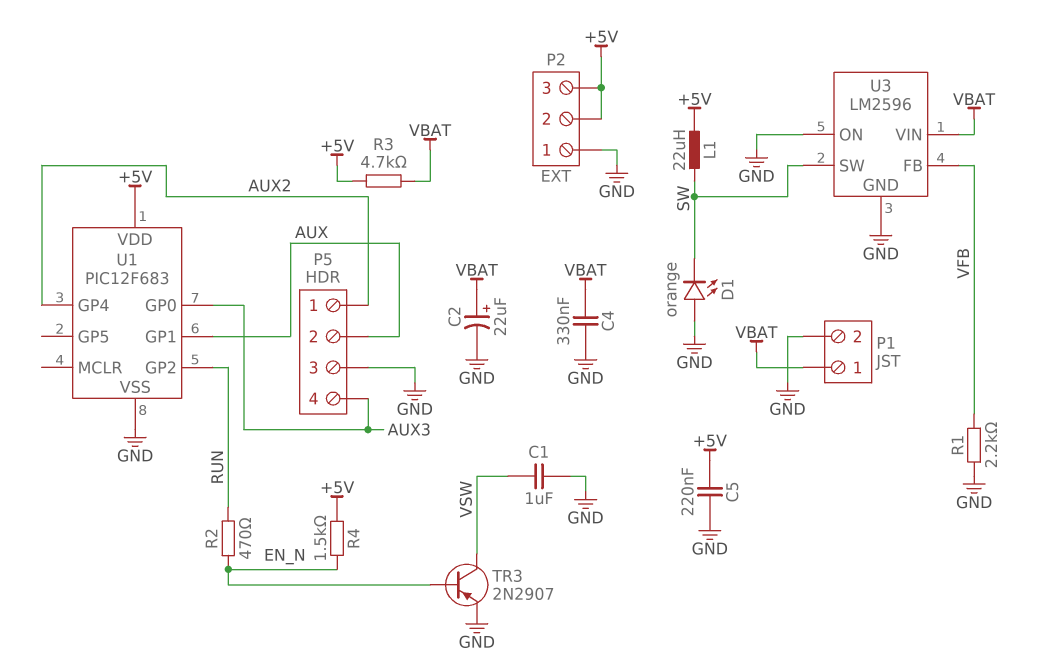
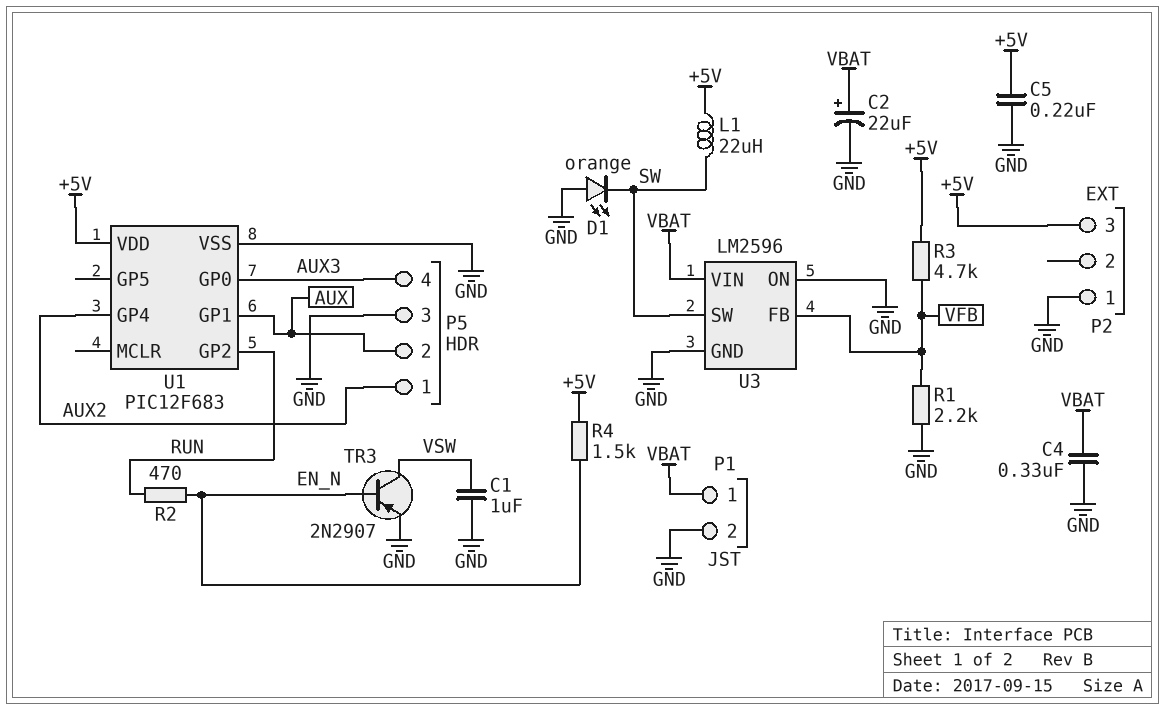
P2 pin 2: +5V -> none
R3: 4.7k (+5V, VBAT) -> 4.7k (+5V, VFB)

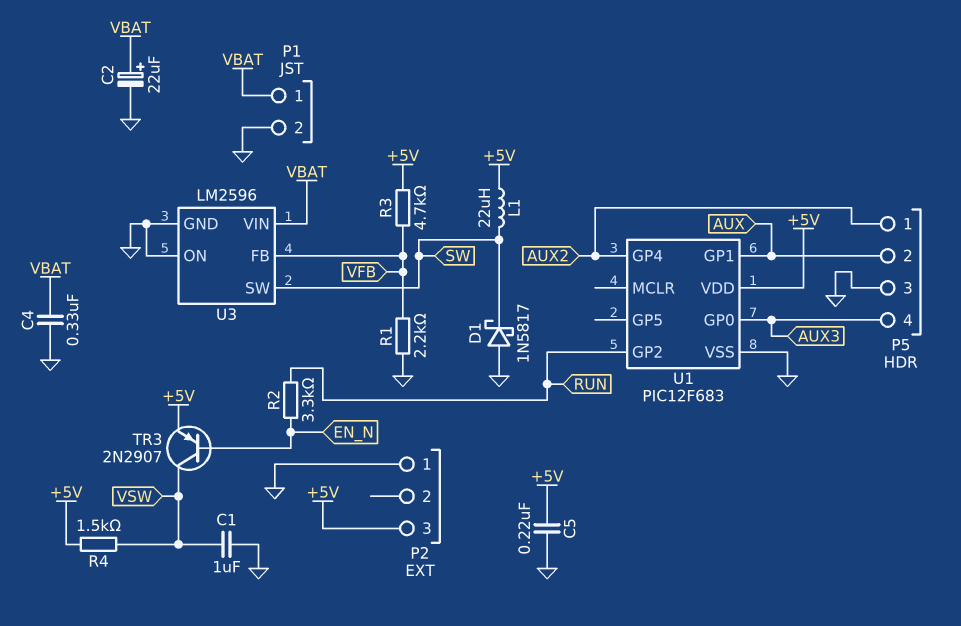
D1: LED orange (A GND, K SW) -> schottky 1N5817 (A GND, K SW)
R2: 470 (EN_N, RUN) -> 3.3k (EN_N, RUN)
R4: 1.5k (+5V, EN_N) -> 1.5k (+5V, VSW)
TR3: PNP 2N2907 (B EN_N, C VSW, E GND) -> PNP 2N2907 (B EN_N, C VSW, E +5V)

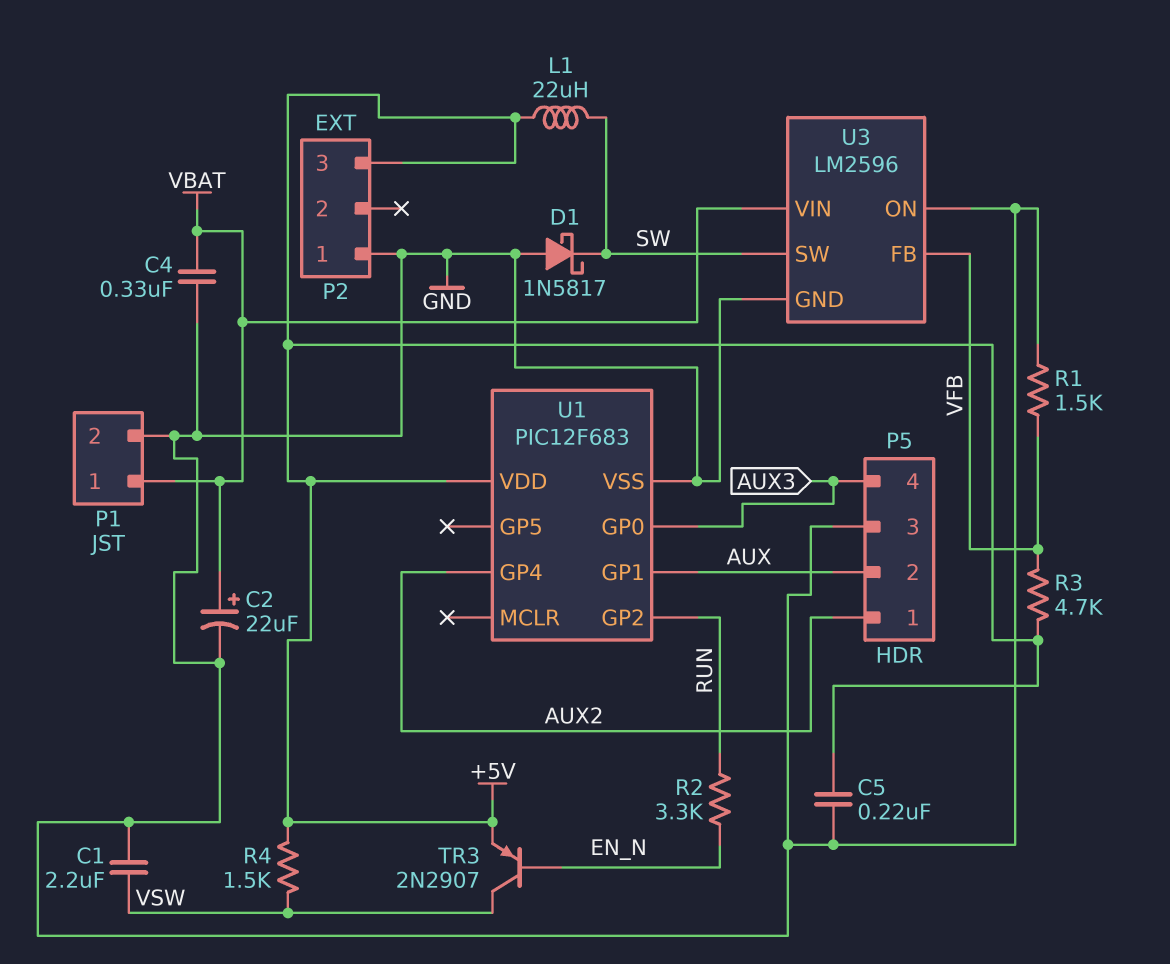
C1: 1uF (GND, VSW) -> 2.2uF (GND, VSW)
R1: 2.2k (GND, VFB) -> 1.5k (GND, VFB)

